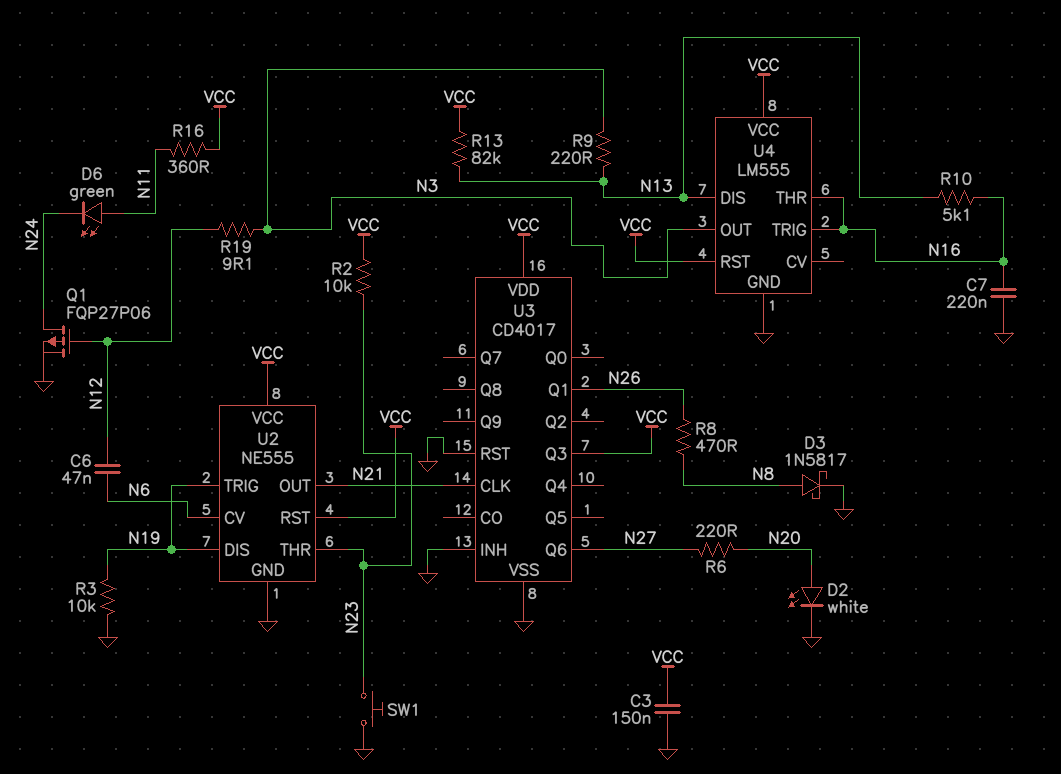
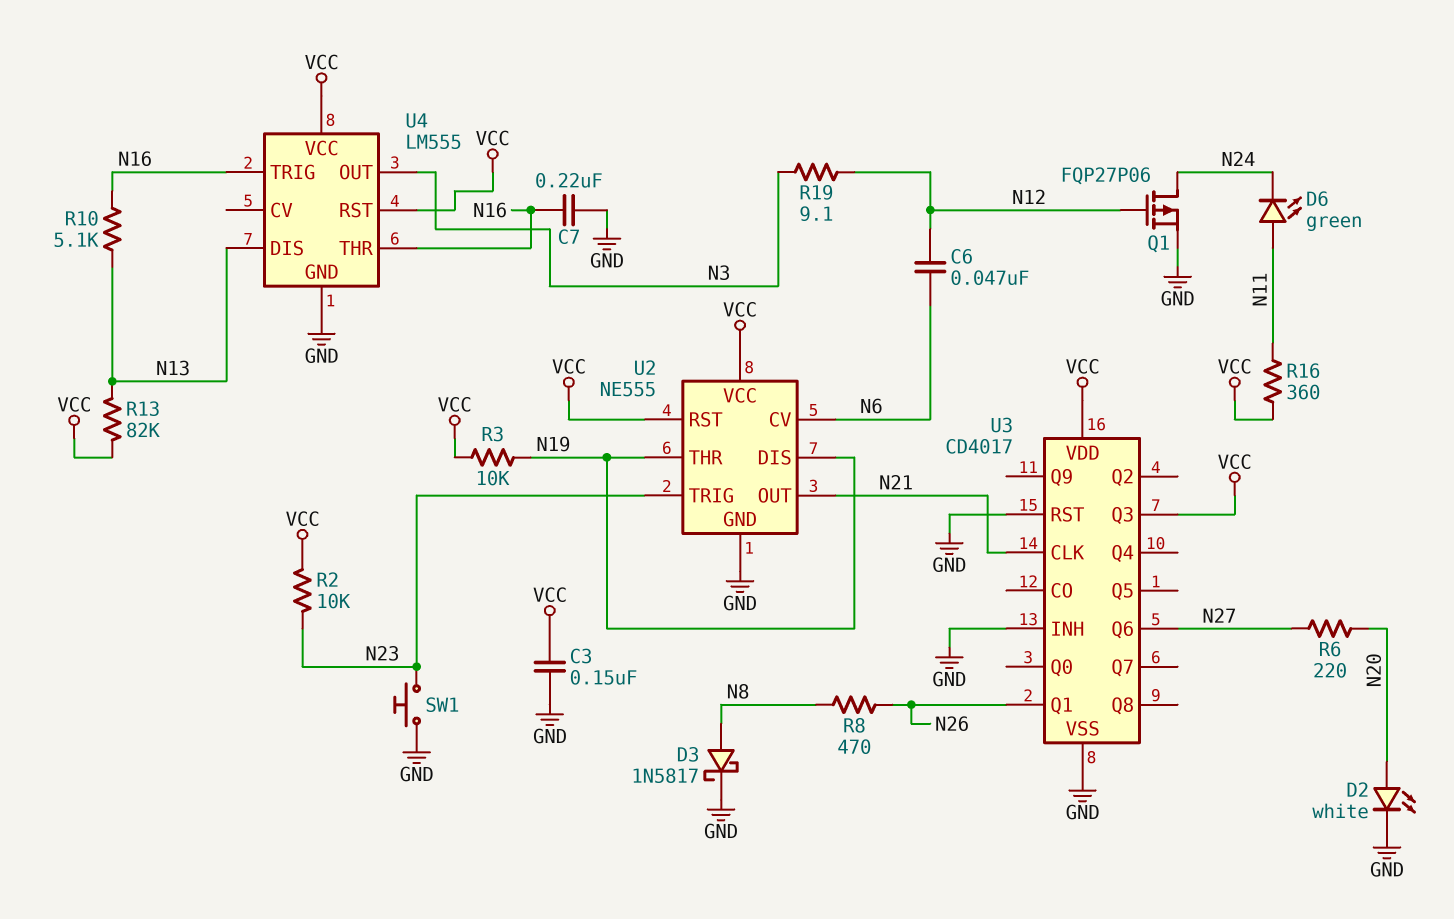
R3: 10k (GND, N19) -> 10k (N19, VCC)
R9: 220 (N3, N13) -> none
U2 pin THR: N23 -> N19
U2 pin TRIG: N19 -> N23

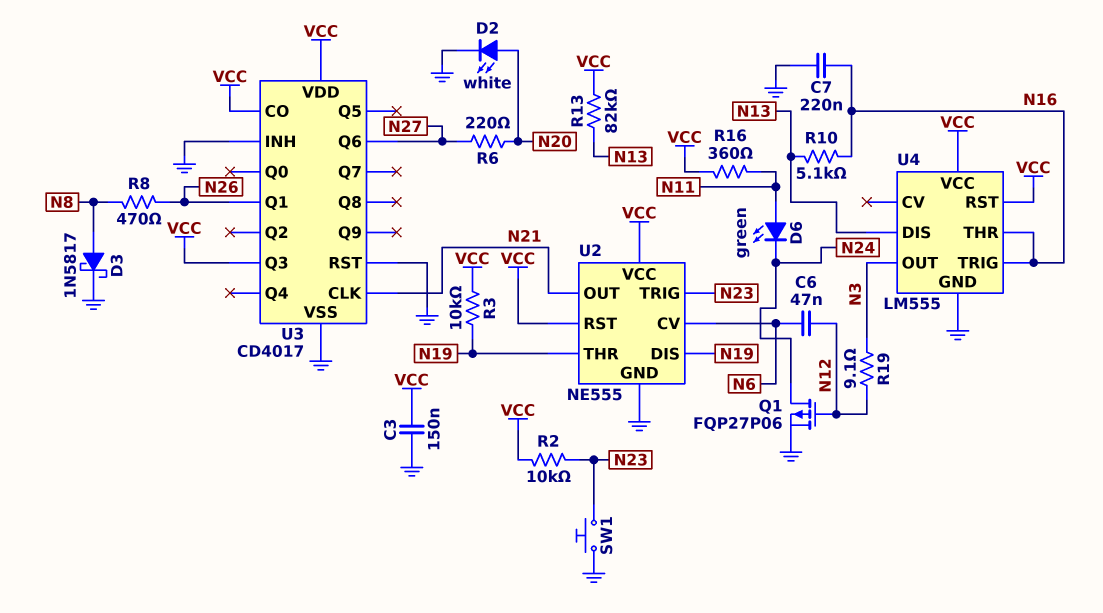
U3 pin CO: none -> VCC

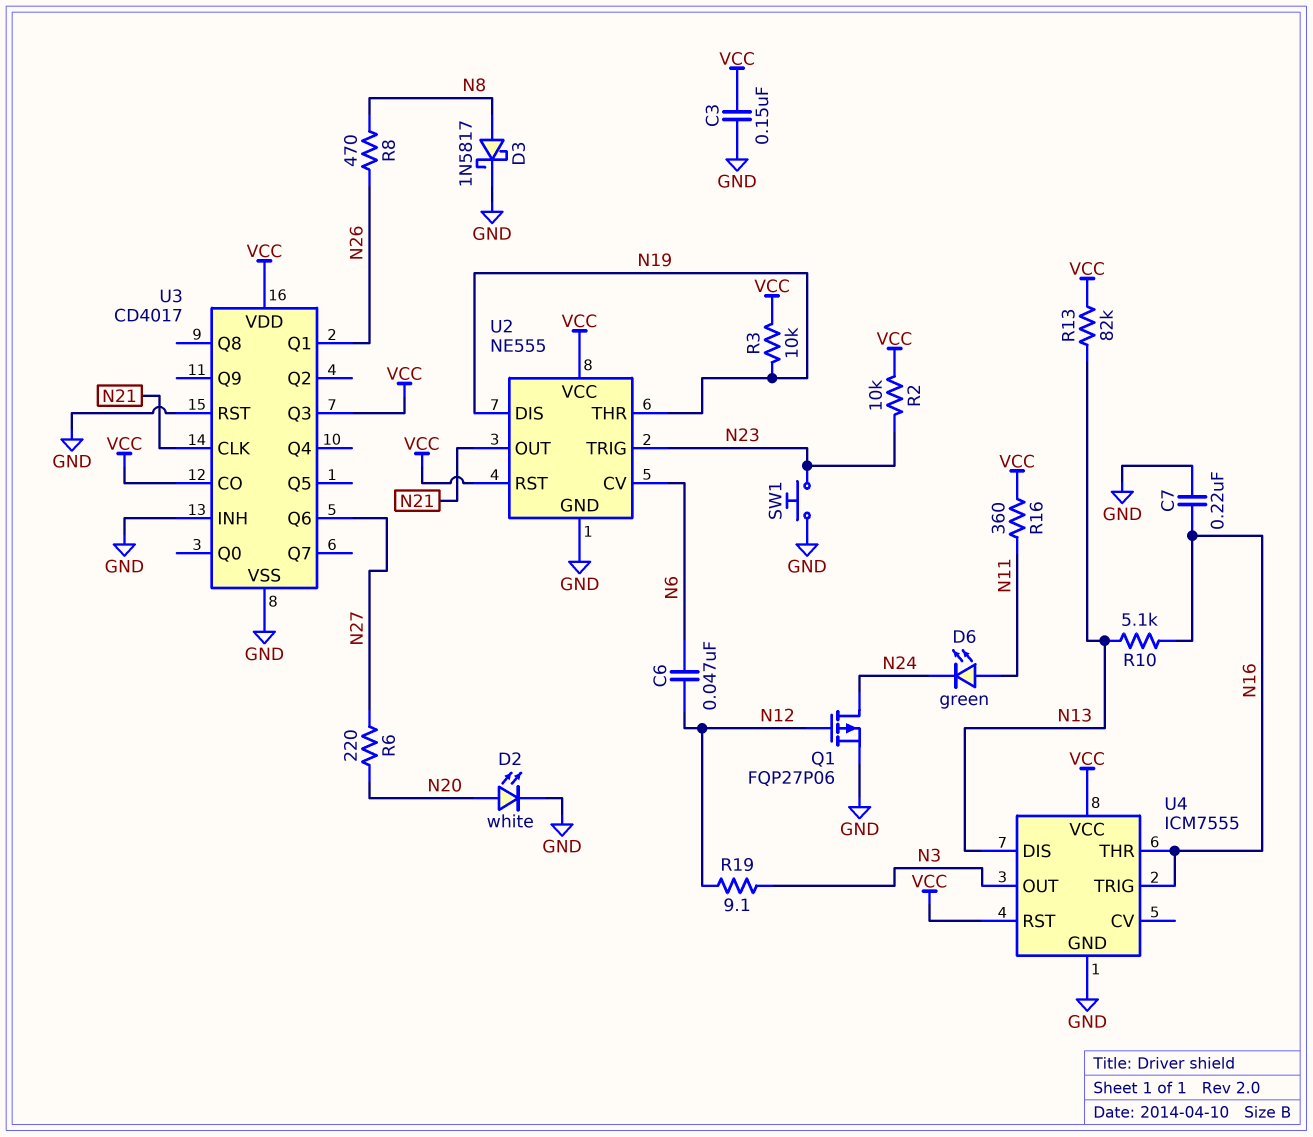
U4: LM555 -> ICM7555

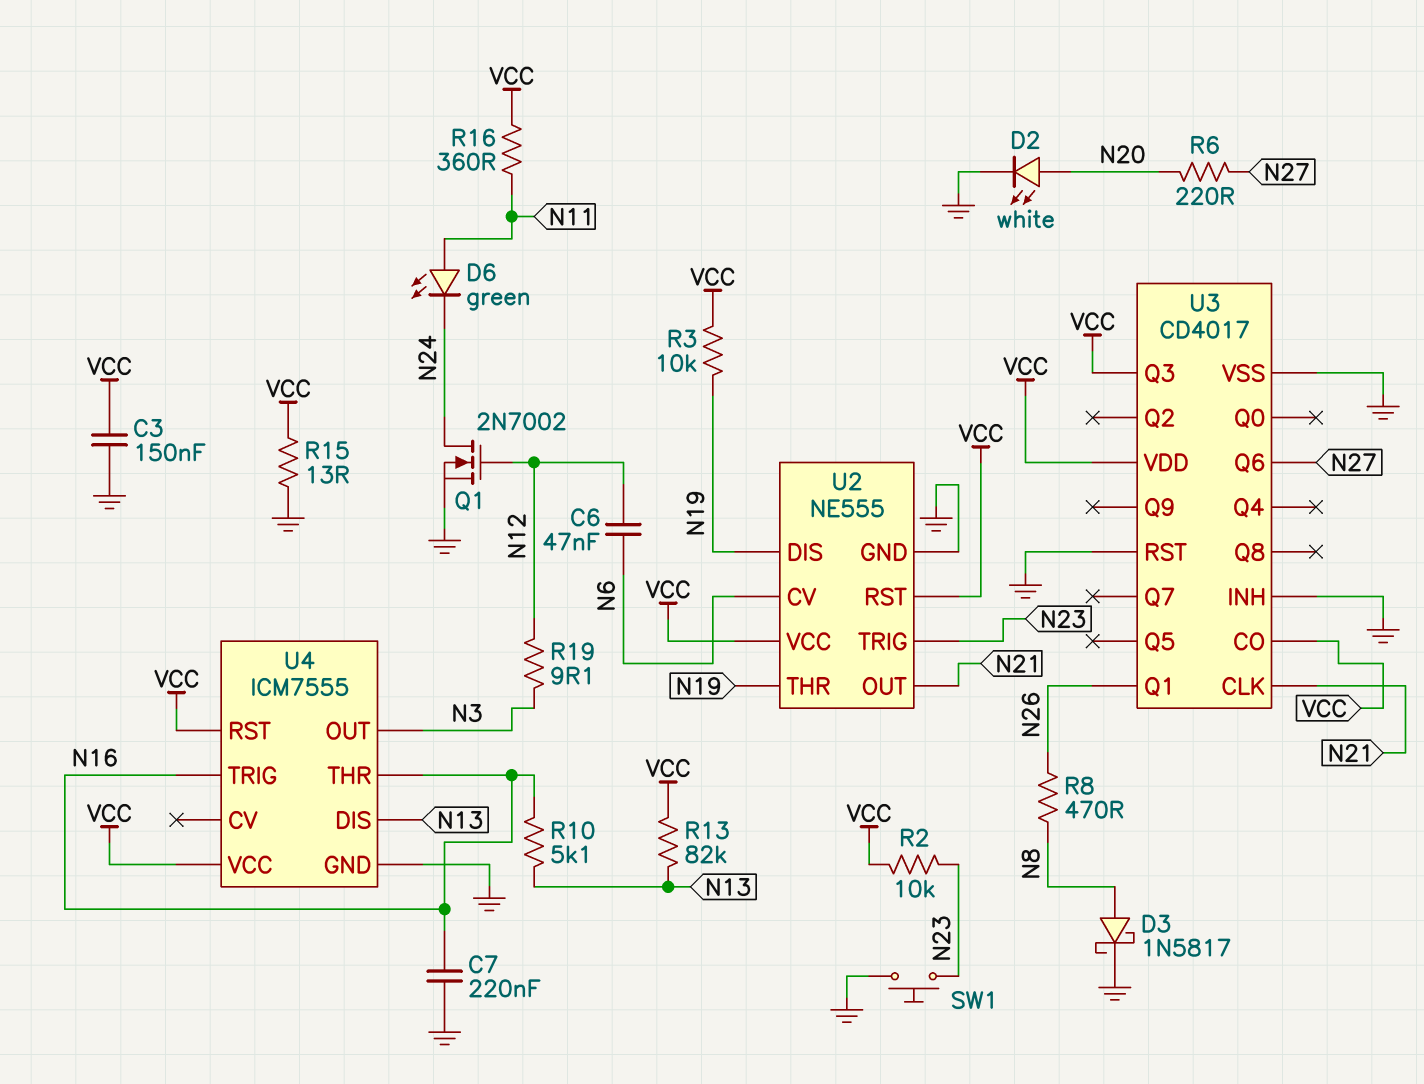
Q1: PMOS FQP27P06 (G N12, D N24, S GND) -> NMOS 2N7002 (G N12, D N24, S GND)
R15: none -> 13 (GND, VCC)

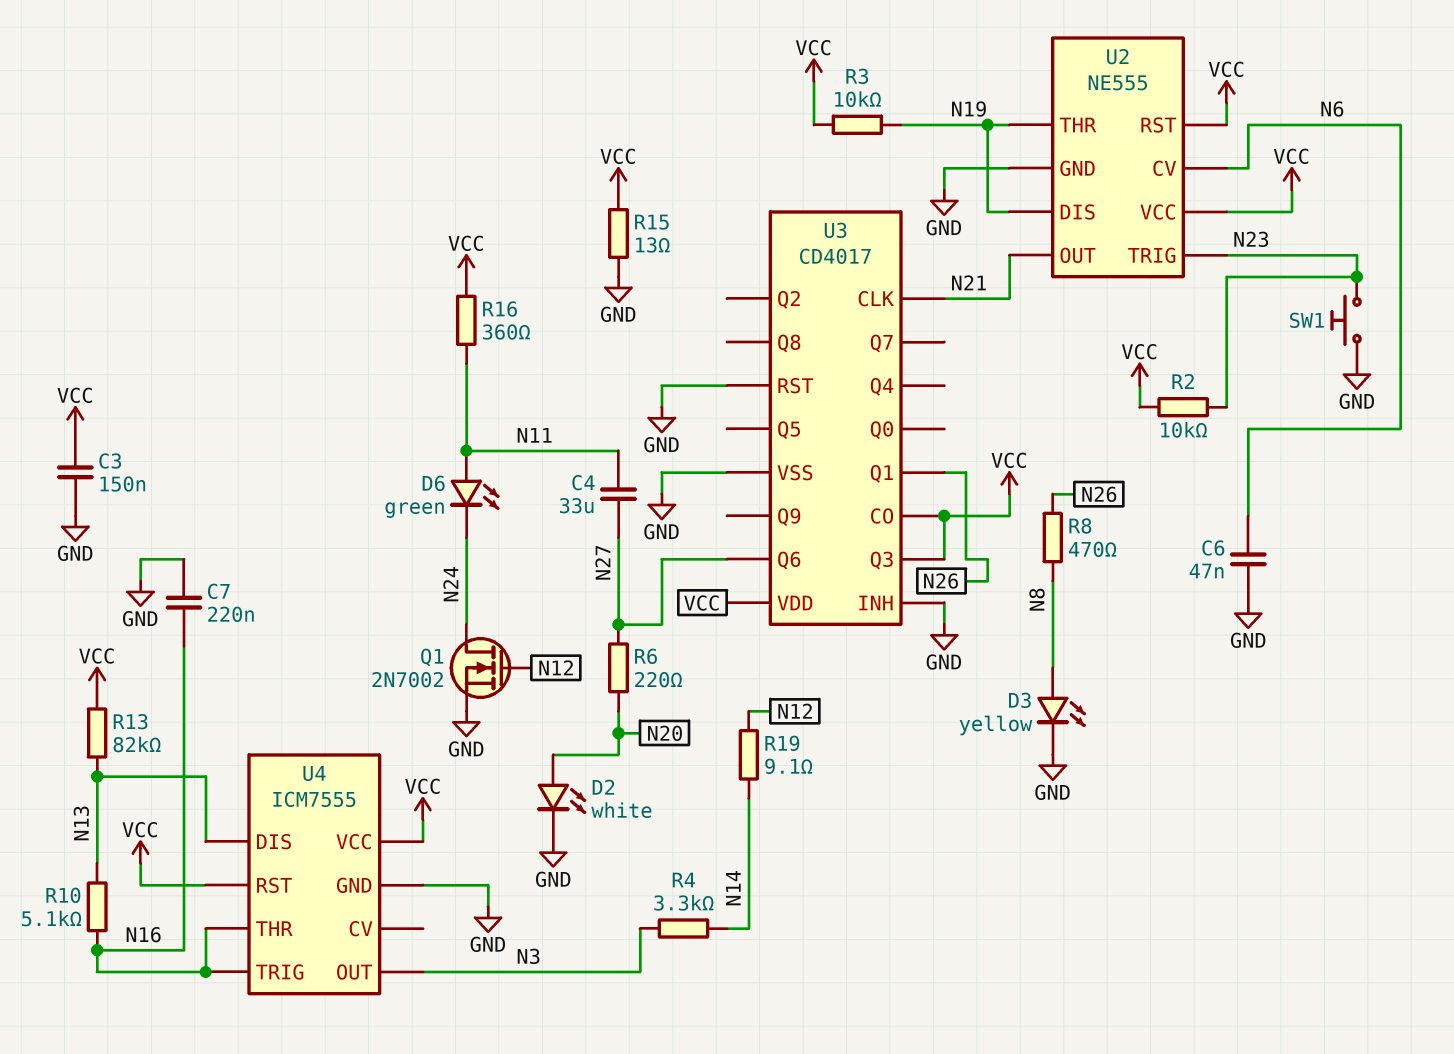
C4: none -> 33uF (N11, N27)
C6: 47nF (N6, N12) -> 47nF (GND, N6)
D3: schottky 1N5817 (A N8, K GND) -> LED yellow (A N8, K GND)
R4: none -> 3.3k (N3, N14)
R19: 9.1 (N3, N12) -> 9.1 (N12, N14)

